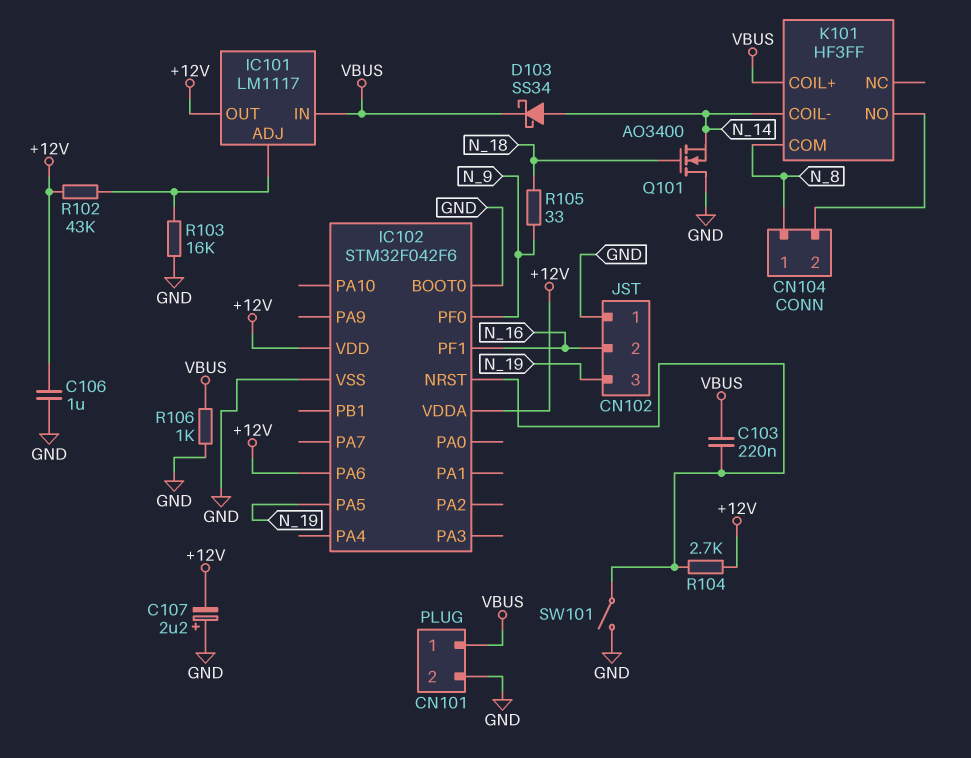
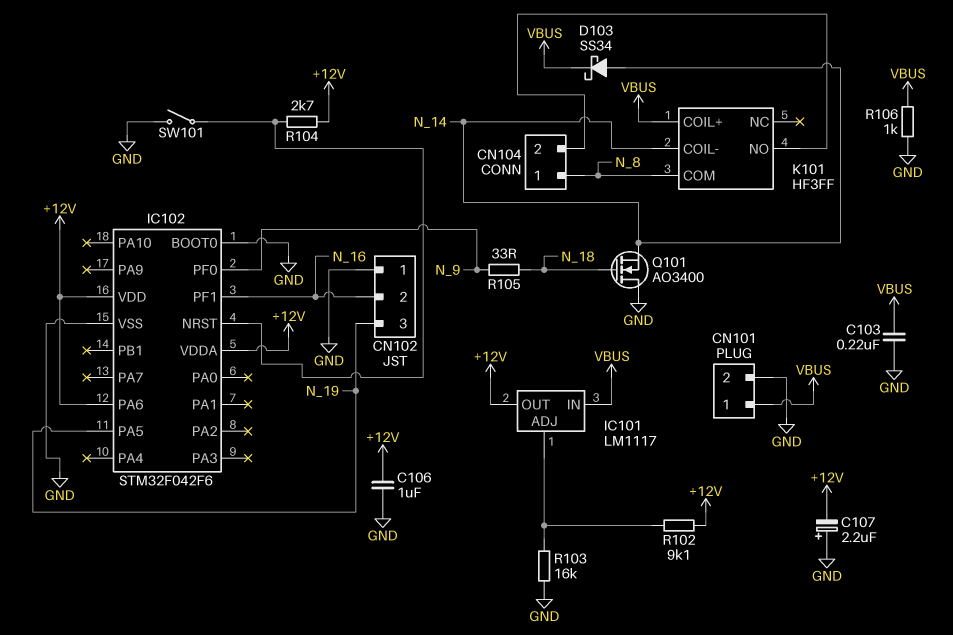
C103: 220nF (IC102/NRST, VBUS) -> 220nF (GND, VBUS)
R102: 43k (+12V, IC101/ADJ) -> 9.1k (+12V, IC101/ADJ)

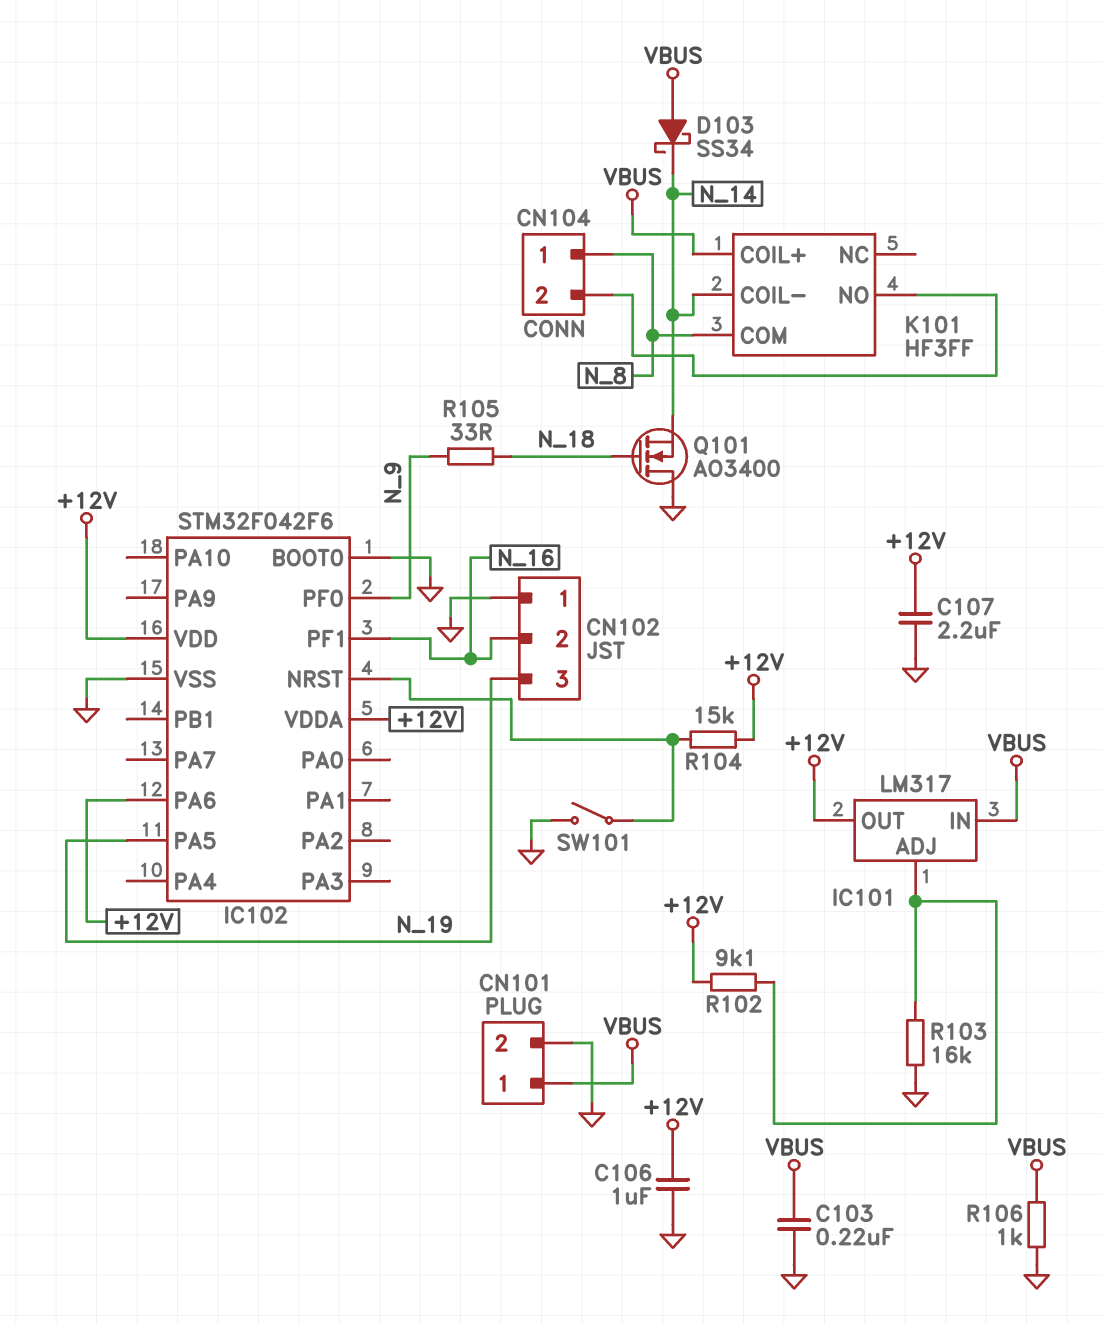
C107: 2.2uF (plus GND, minus +12V) -> 2.2uF (+12V, GND)
D103: schottky SS34 (A N_14, K VBUS) -> schottky SS34 (A VBUS, K N_14)
IC101: LM1117 -> LM317
R104: 2.7k (+12V, IC102/NRST) -> 15k (+12V, IC102/NRST)

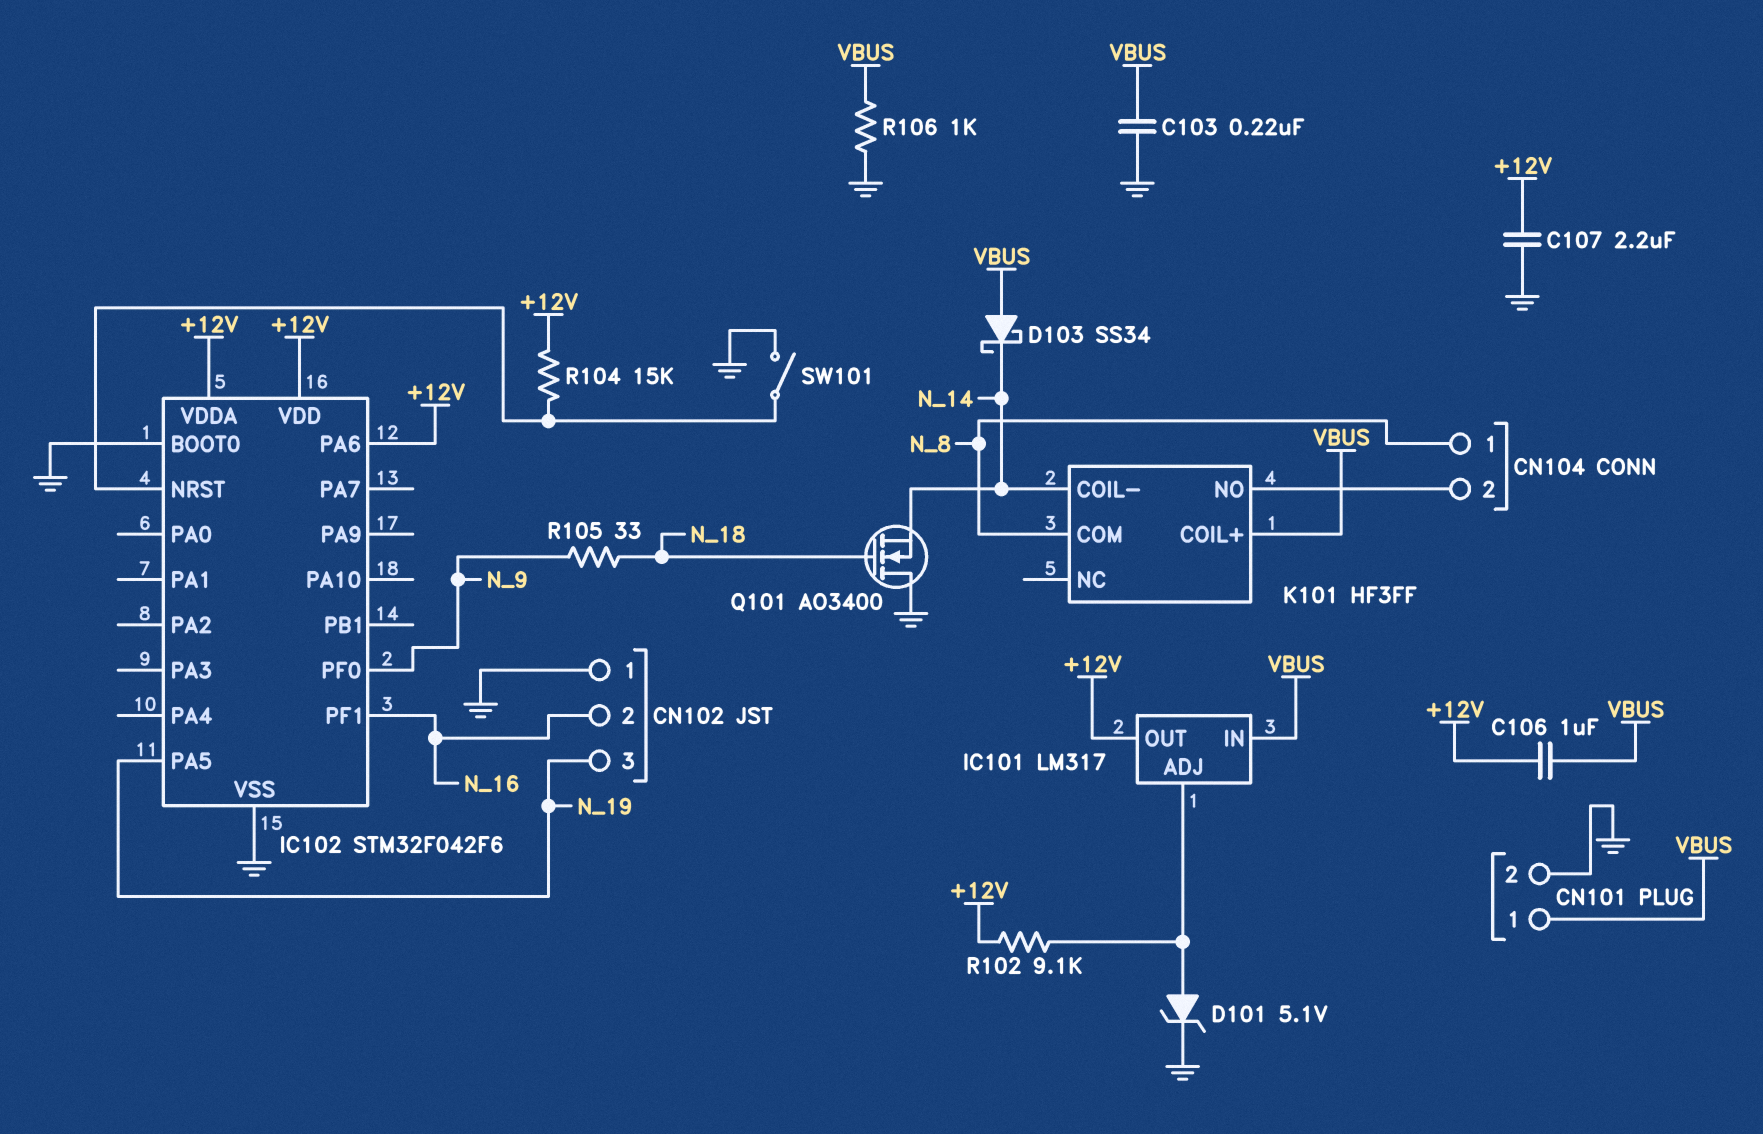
C106: 1uF (+12V, GND) -> 1uF (+12V, VBUS)
D101: none -> zener 5.1V (A IC101/ADJ, K GND)
R103: 16k (GND, IC101/ADJ) -> none

